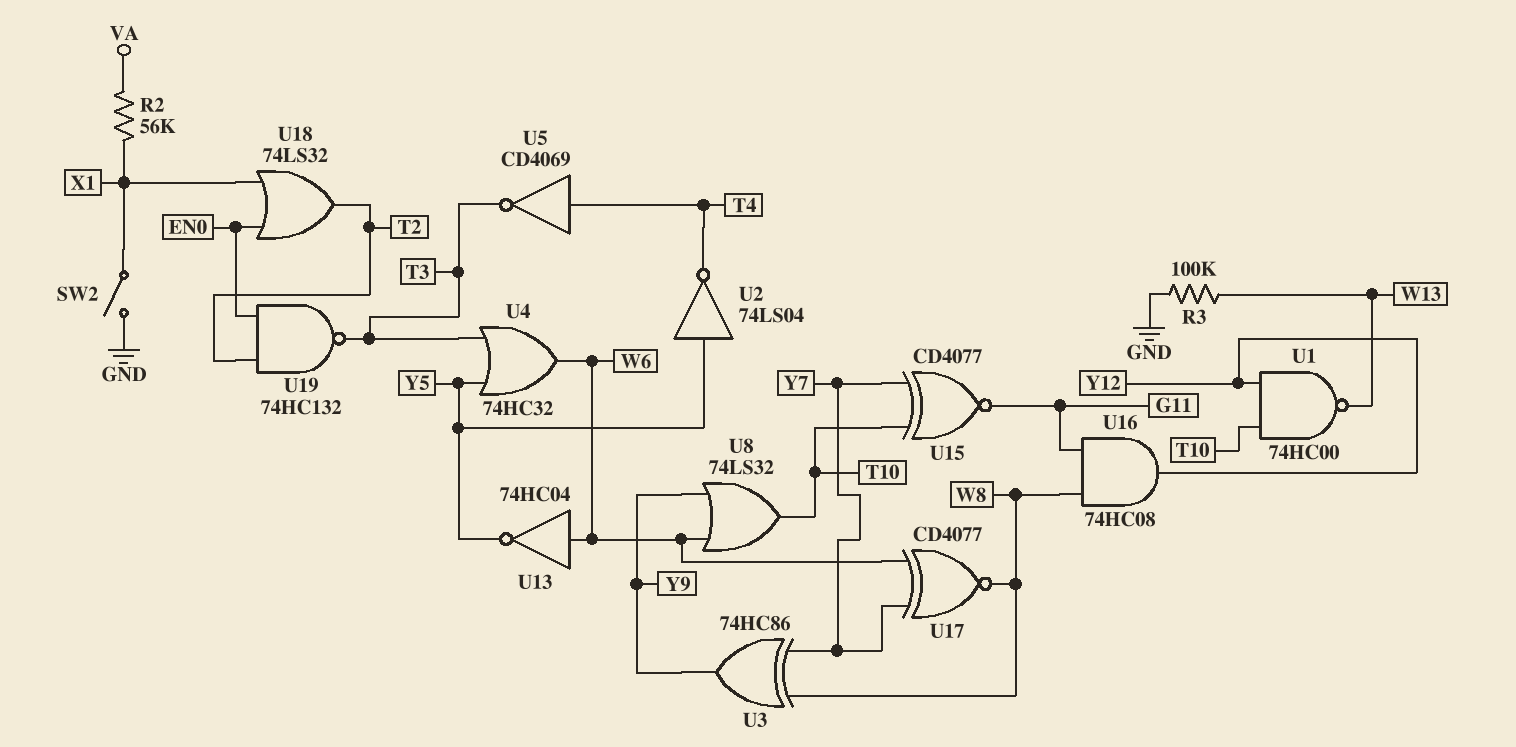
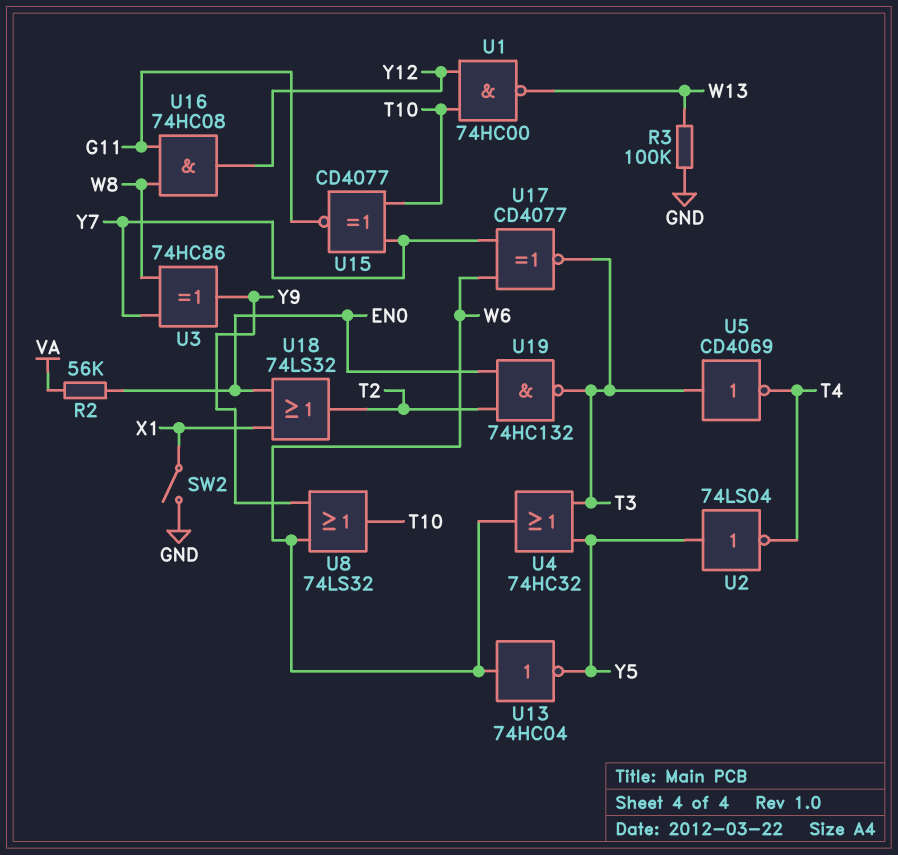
R2: 56k (VA, X1) -> 56k (EN0, VA)
U5: NOT CD4069 (in T4, out T3) -> NOT CD4069 (in T3, out T4)
U17: XNOR CD4077 (in W6, in Y7, out W8) -> XNOR CD4077 (in W6, in Y7, out T3)

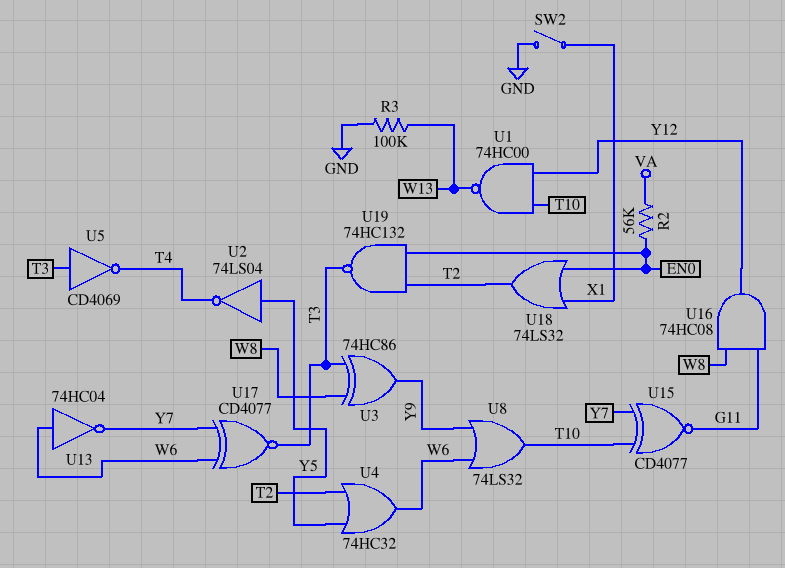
U3: XOR 74HC86 (in W8, in Y7, out Y9) -> XOR 74HC86 (in T3, in W8, out Y9)
U4: OR 74HC32 (in T3, in Y5, out W6) -> OR 74HC32 (in T2, in Y5, out W6)
U13: NOT 74HC04 (in W6, out Y5) -> NOT 74HC04 (in W6, out Y7)

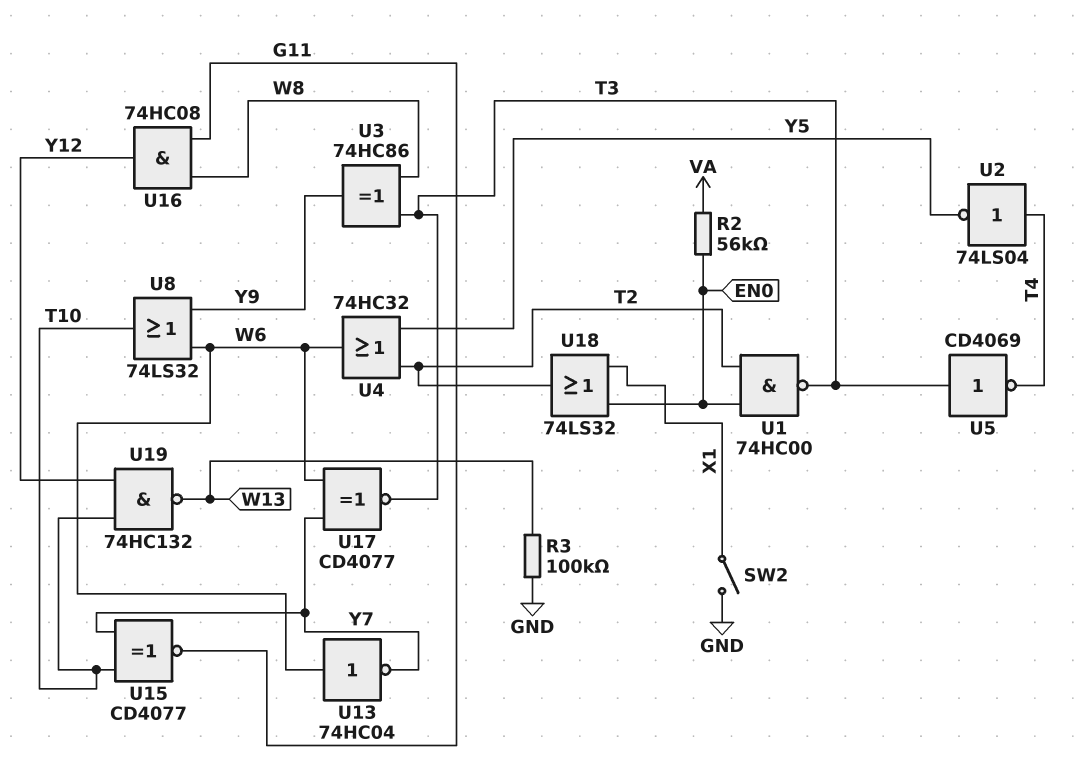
U1: NAND 74HC00 (in T10, in Y12, out W13) -> NAND 74HC00 (in EN0, in T2, out T3)
U2: NOT 74LS04 (in Y5, out T4) -> NOT 74LS04 (in T4, out Y5)
U19: NAND 74HC132 (in EN0, in T2, out T3) -> NAND 74HC132 (in T10, in Y12, out W13)

